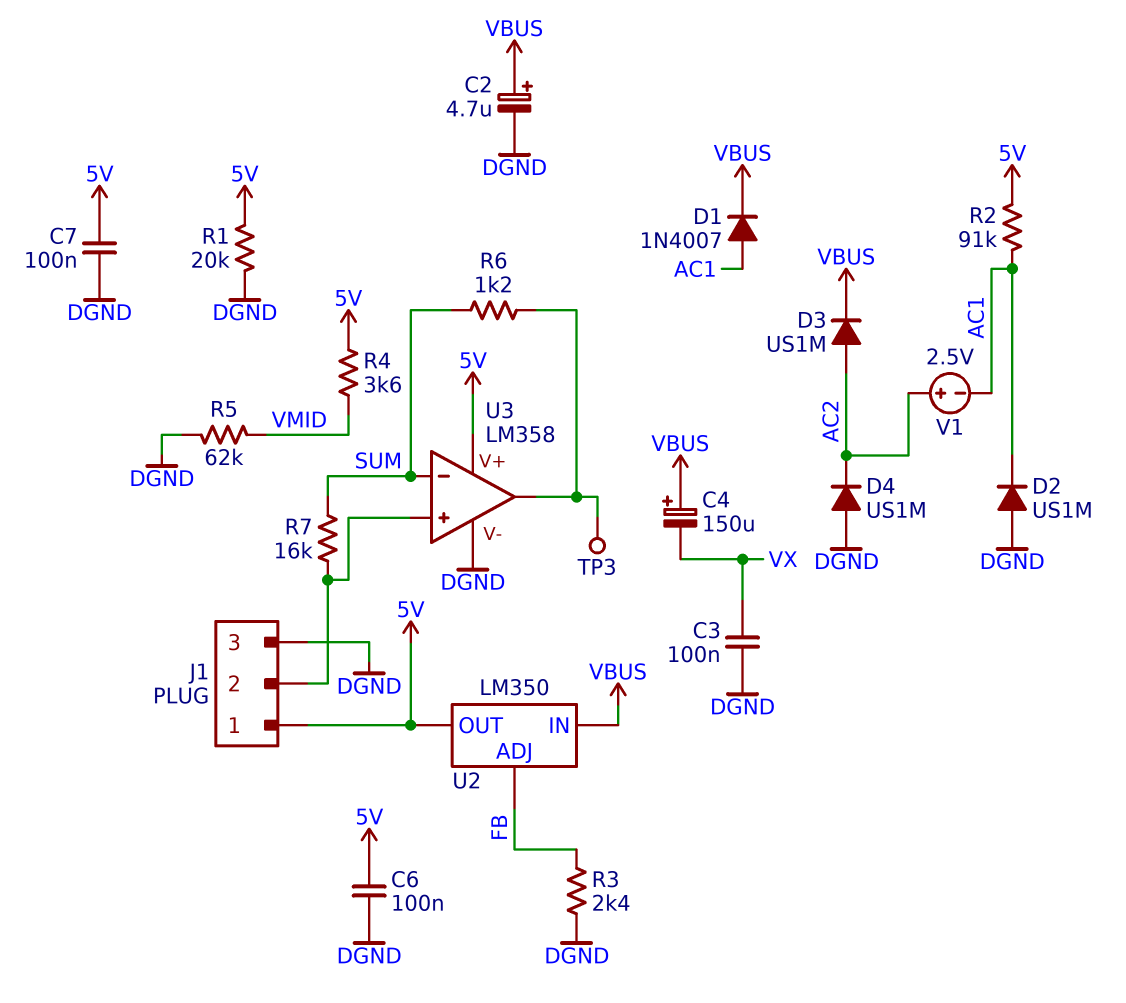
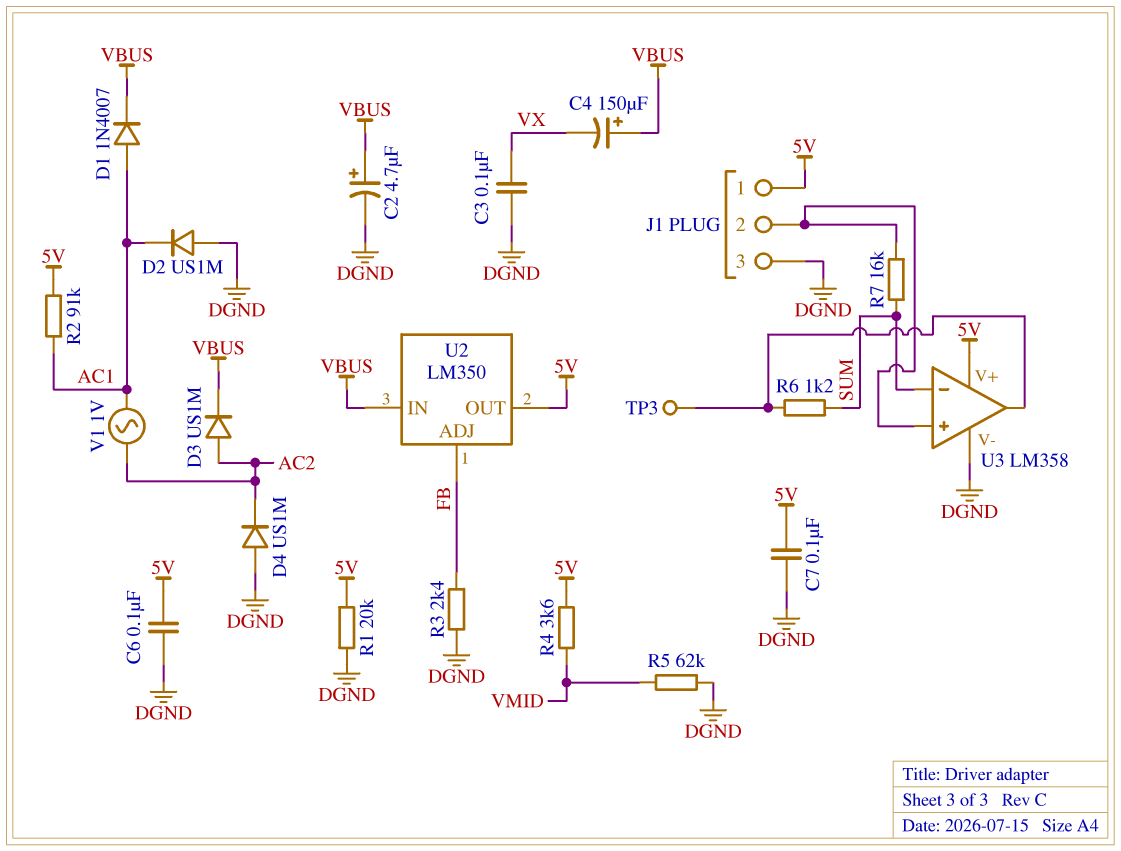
V1: 2.5V (plus AC2, minus AC1) -> AC 1V (AC1, AC2)

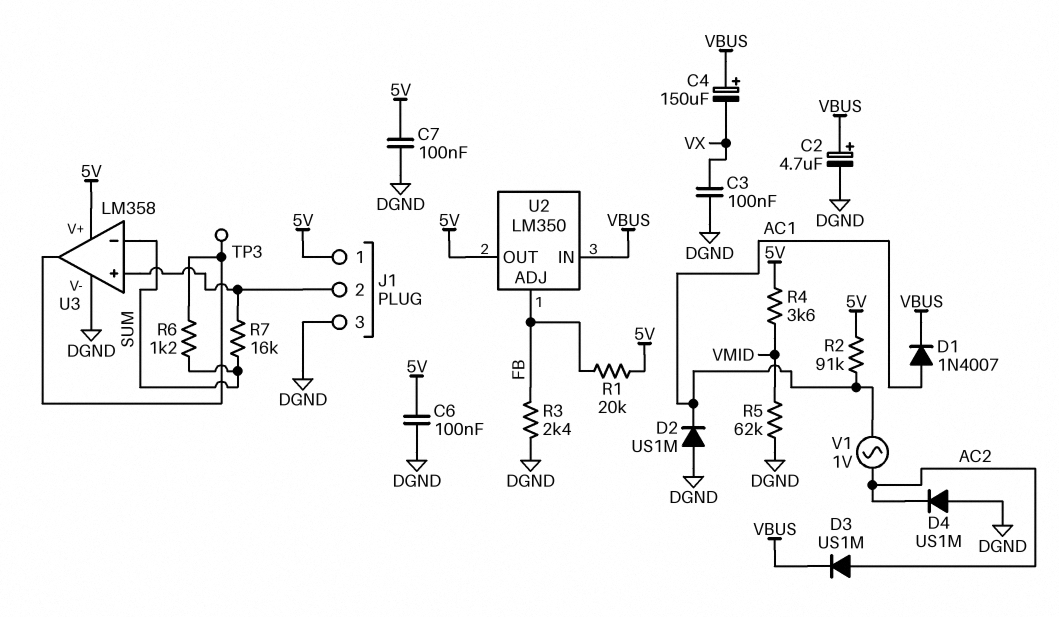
R1: 20k (5V, DGND) -> 20k (5V, FB)

